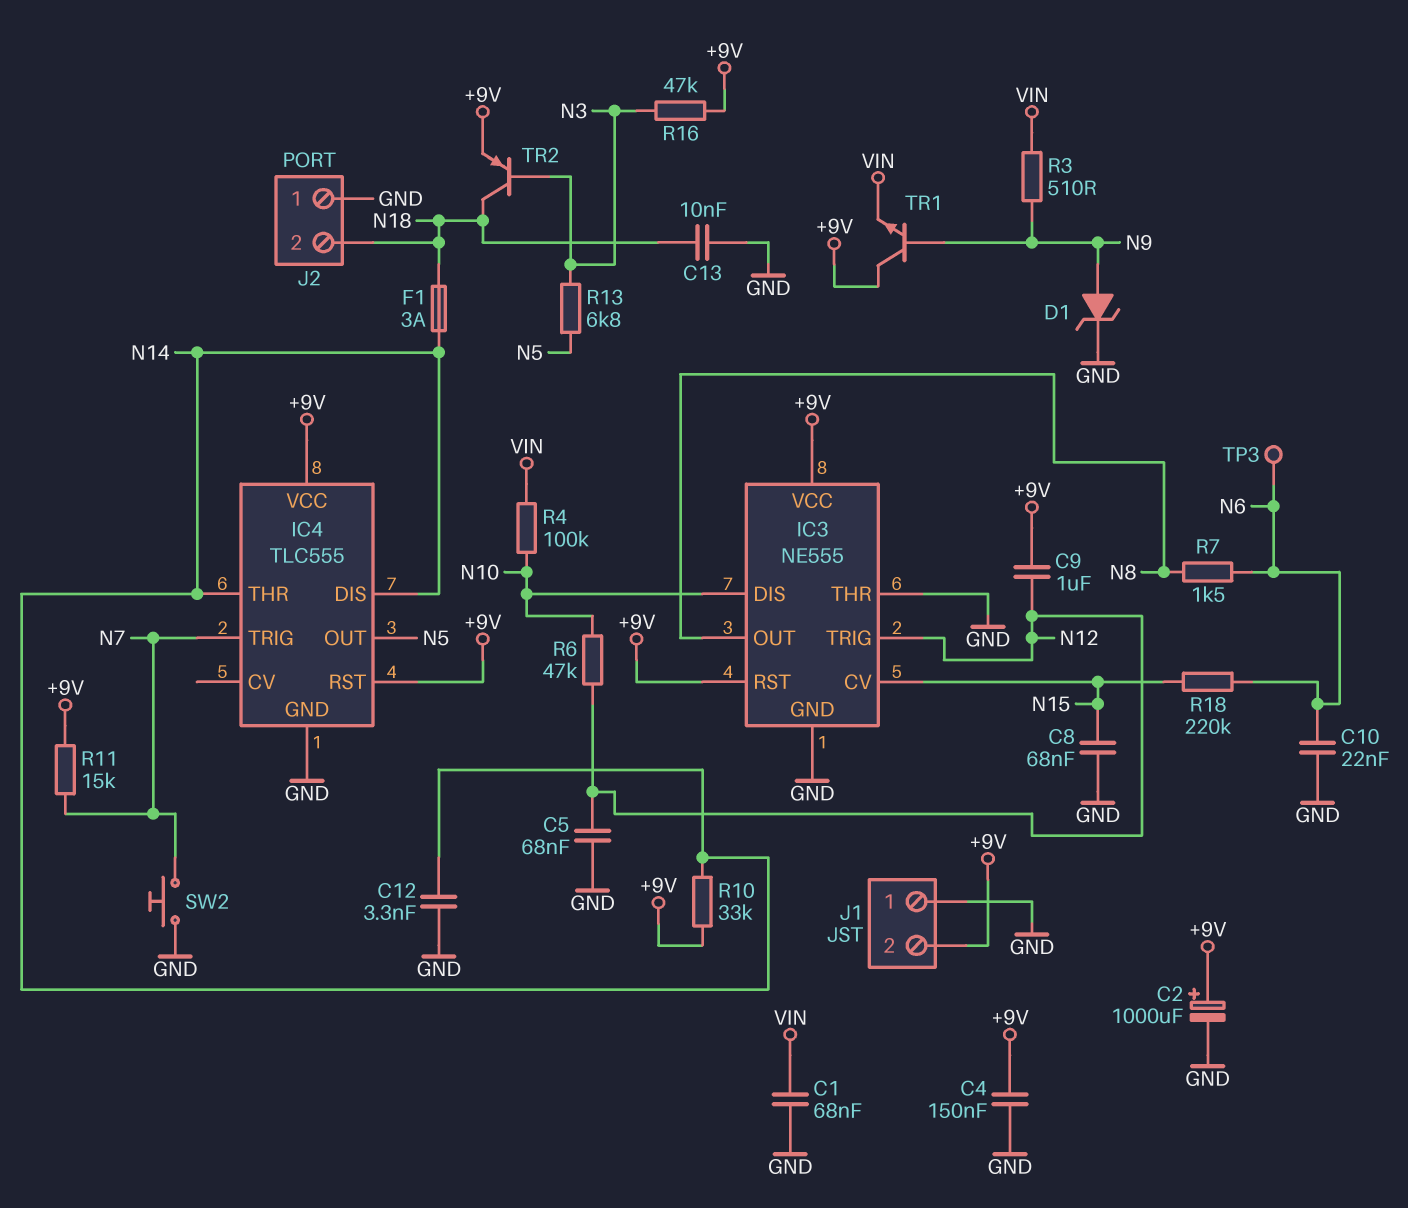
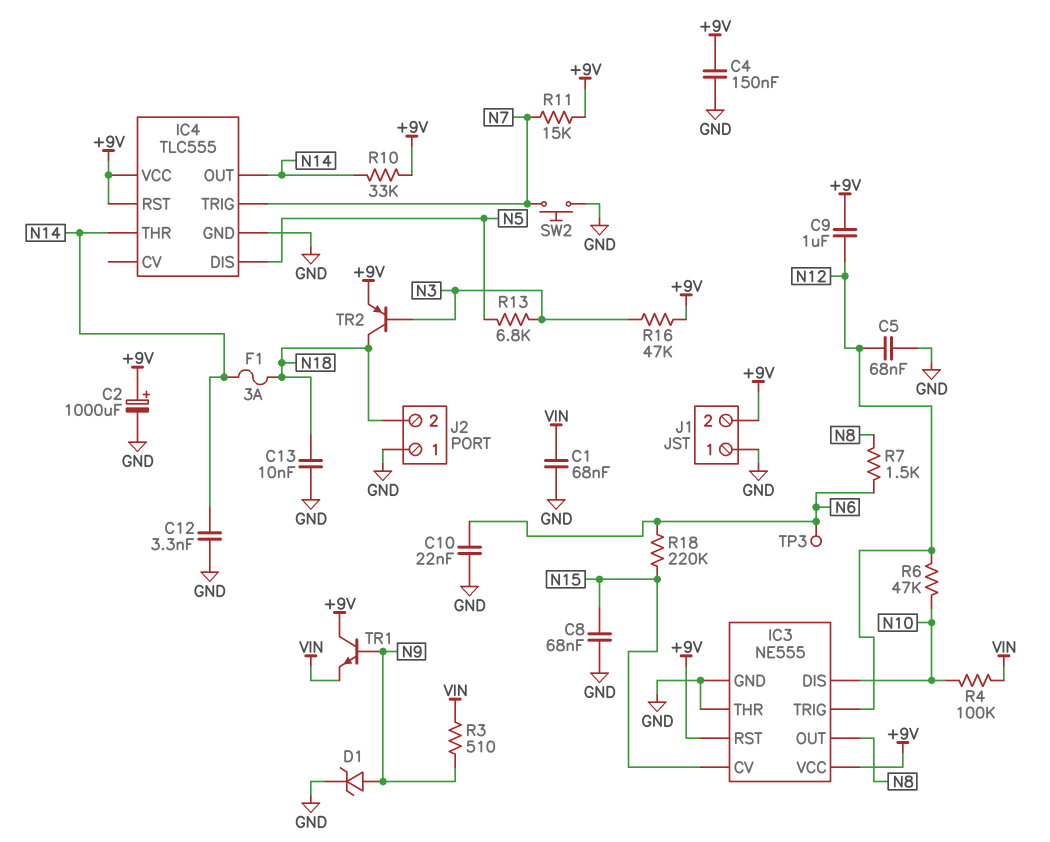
IC4 pin DIS: N14 -> N5
IC4 pin OUT: N5 -> N14

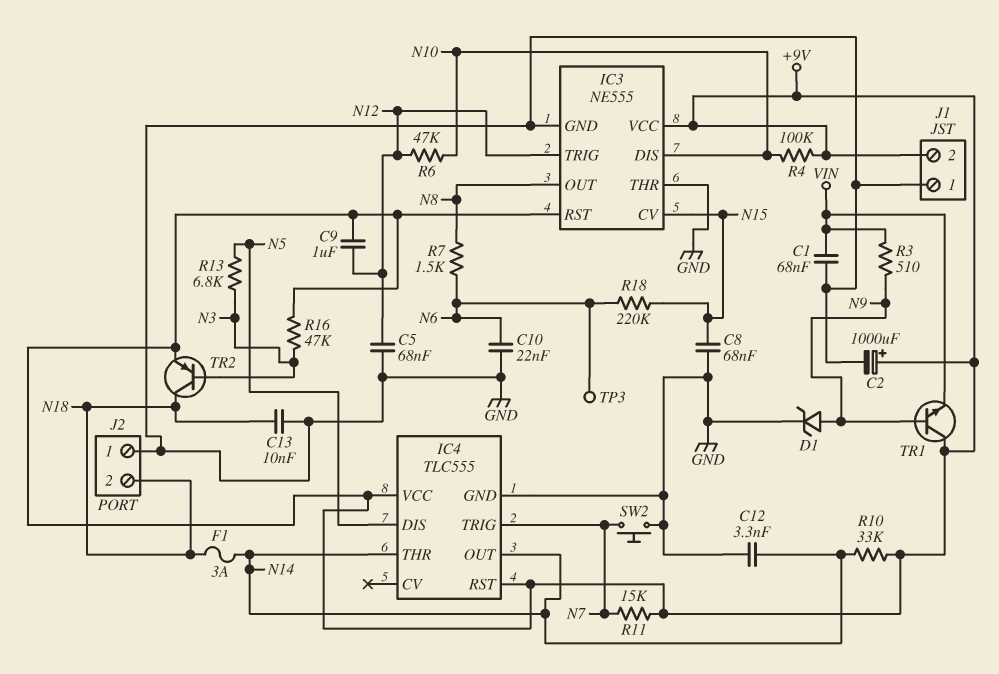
C4: 150nF (+9V, GND) -> none
R4: 100k (N10, VIN) -> 100k (+9V, N10)

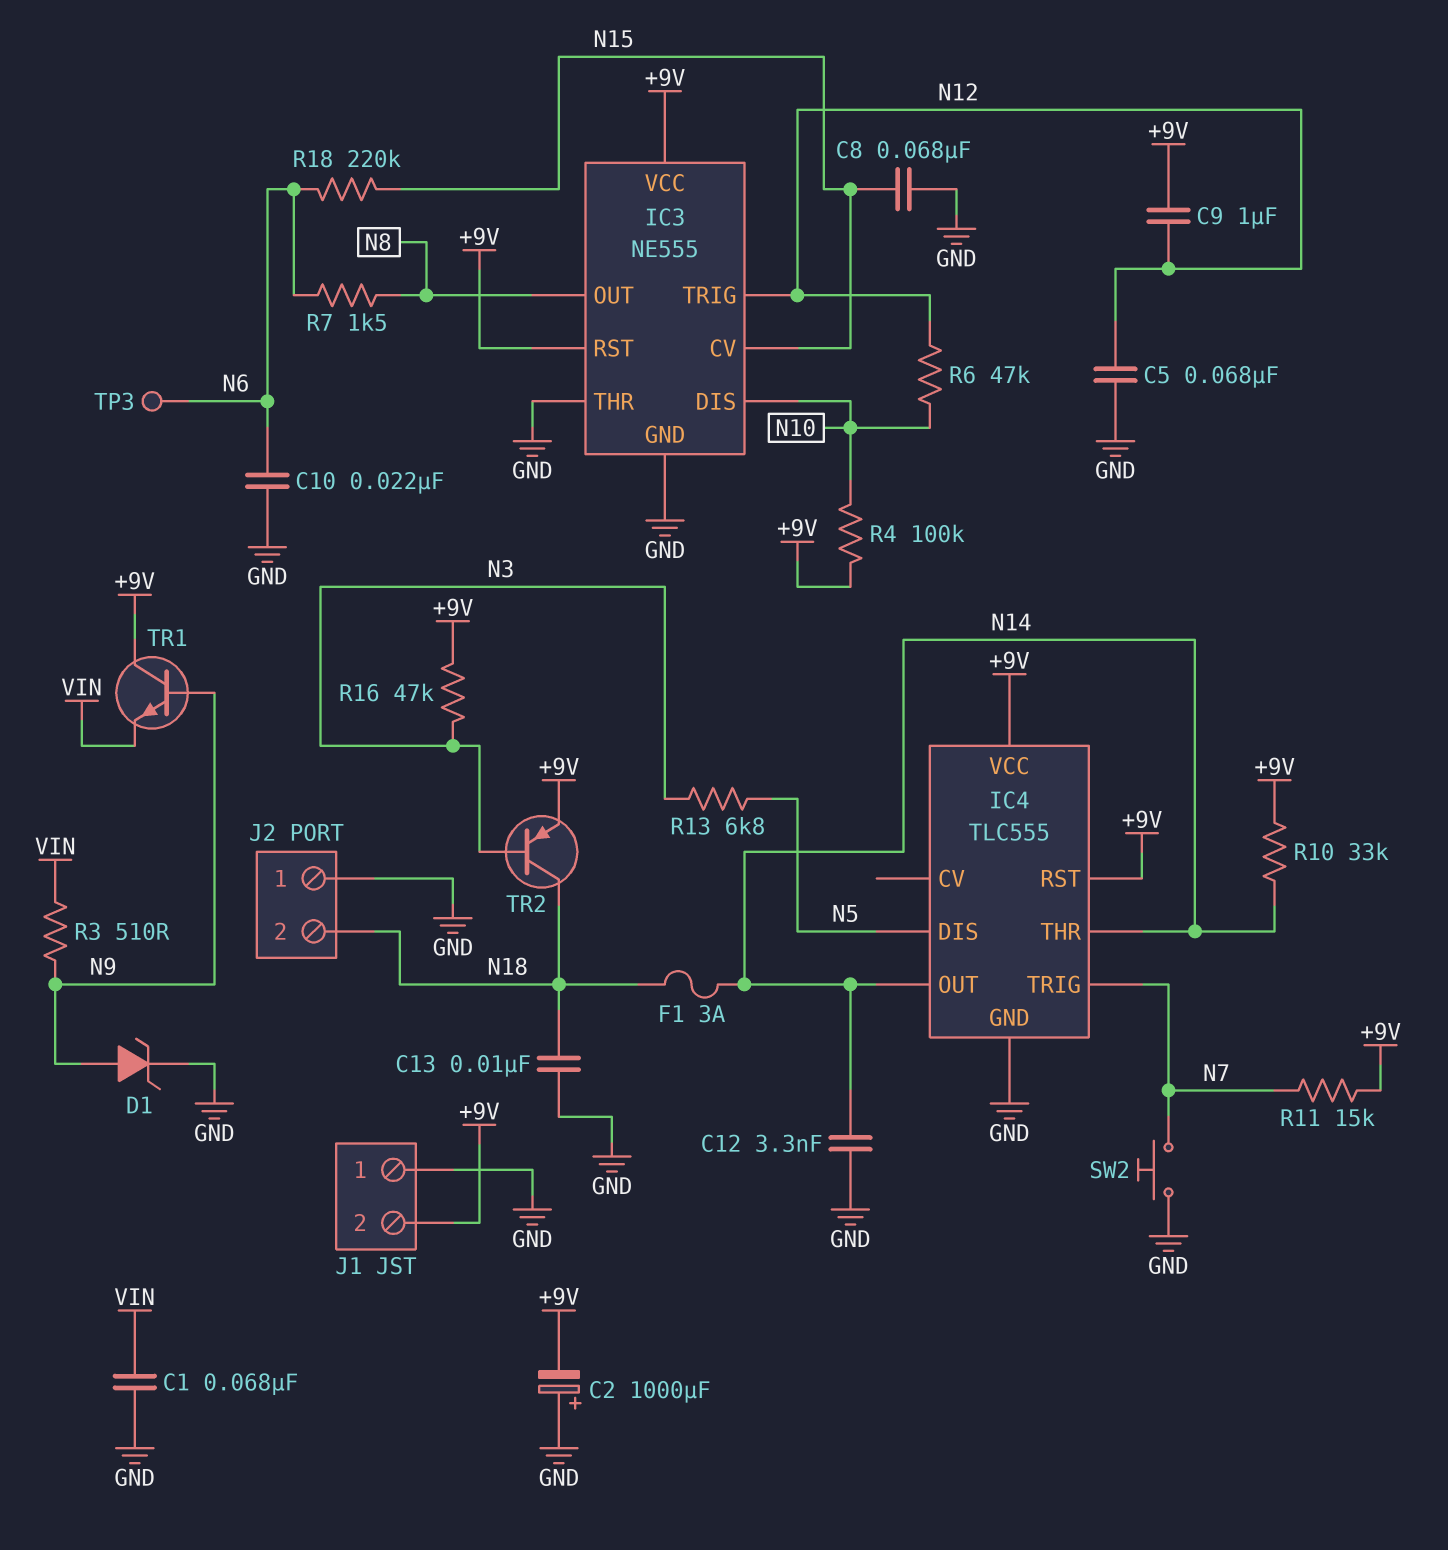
C2: 1000uF (plus +9V, minus GND) -> 1000uF (plus GND, minus +9V)

